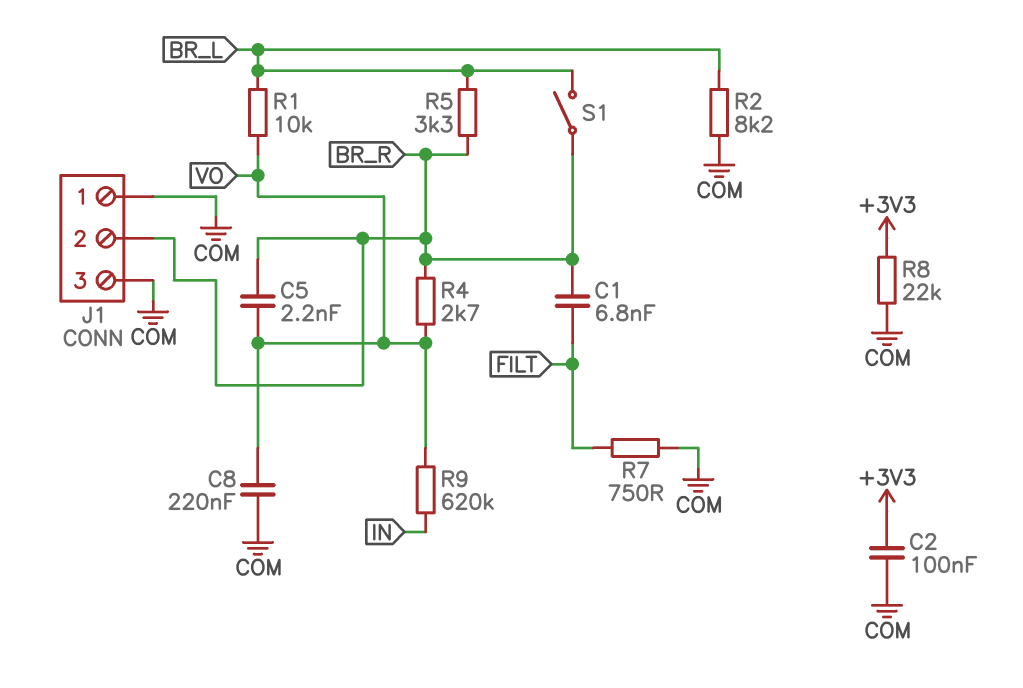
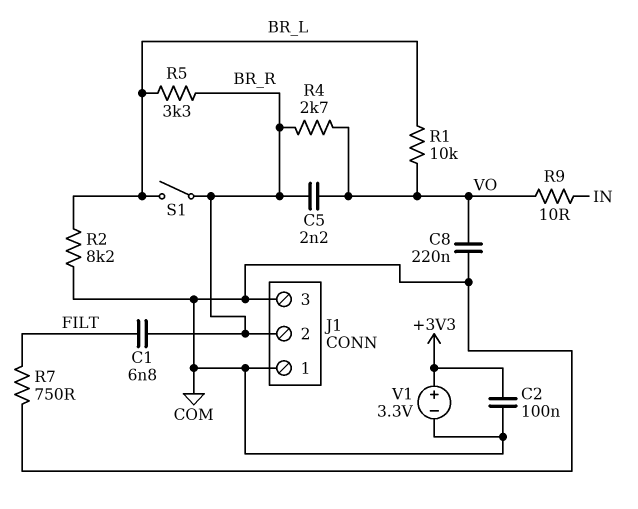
R8: 22k (+3V3, COM) -> none
R9: 620k (IN, VO) -> 10 (IN, VO)
V1: none -> 3.3V (plus +3V3, minus COM)

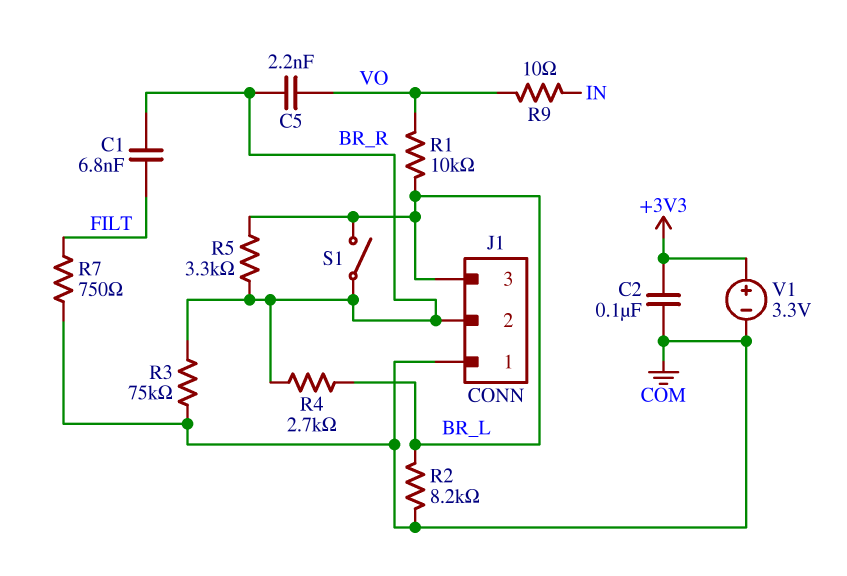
C8: 220nF (COM, VO) -> none
J1 pin 3: COM -> BR_L
R3: none -> 75k (BR_R, COM)
R4: 2.7k (BR_R, VO) -> 2.7k (BR_L, BR_R)

